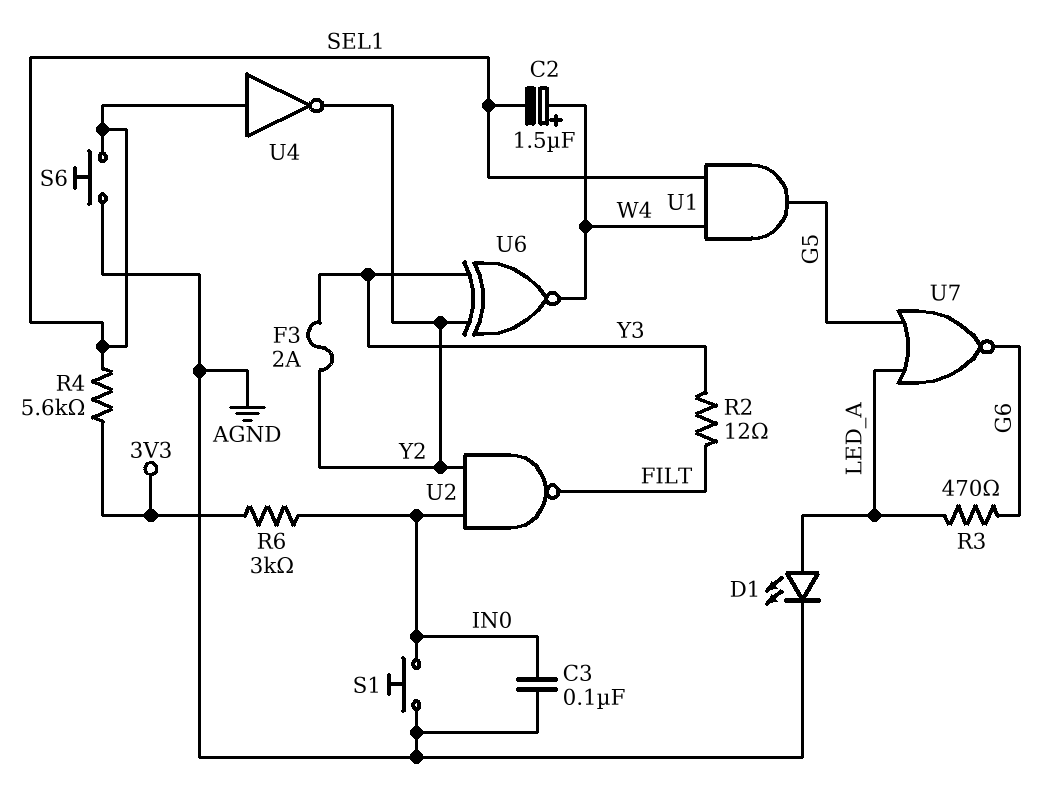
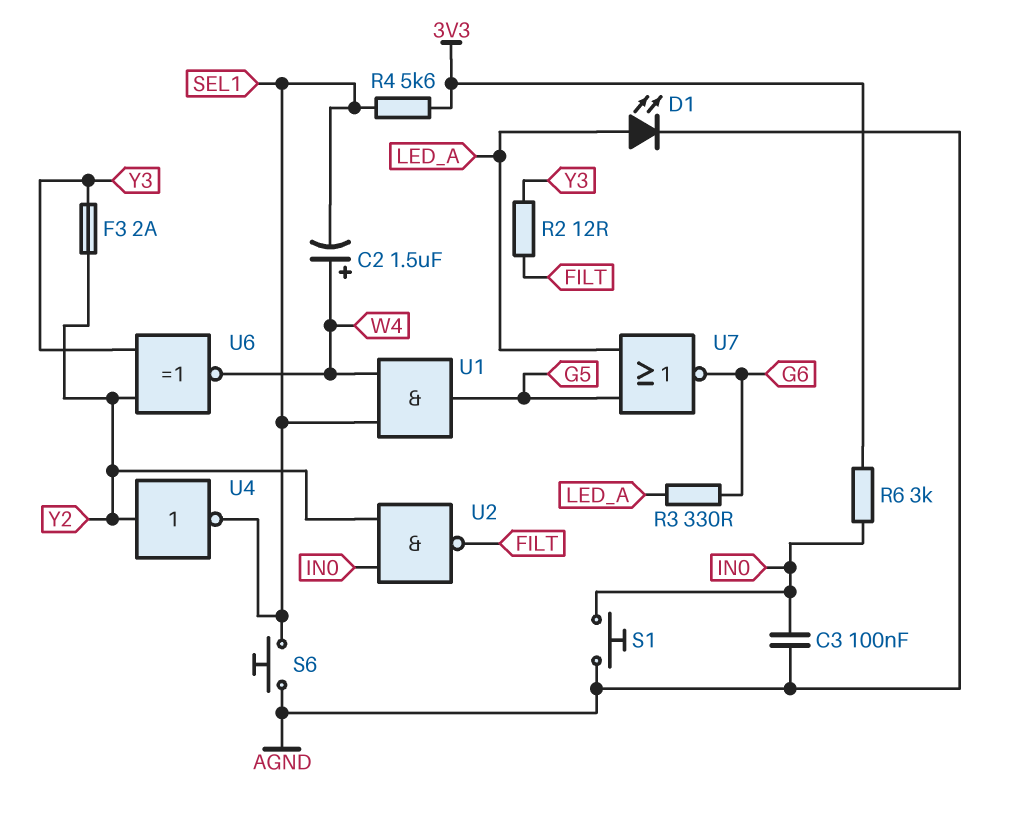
R3: 470 (G6, LED_A) -> 330 (G6, LED_A)
U4: NOT (in SEL1, out Y2) -> NOT (in Y2, out SEL1)

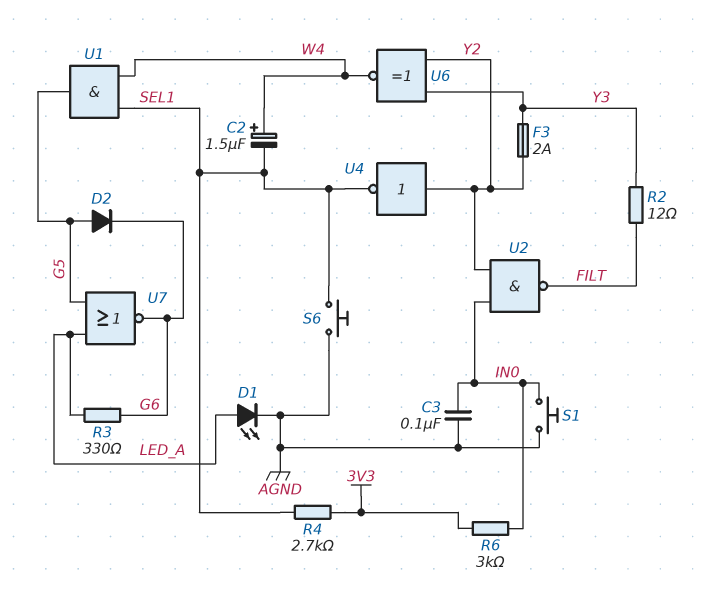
D2: none -> diode (A G5, K G6)
R4: 5.6k (3V3, SEL1) -> 2.7k (3V3, SEL1)

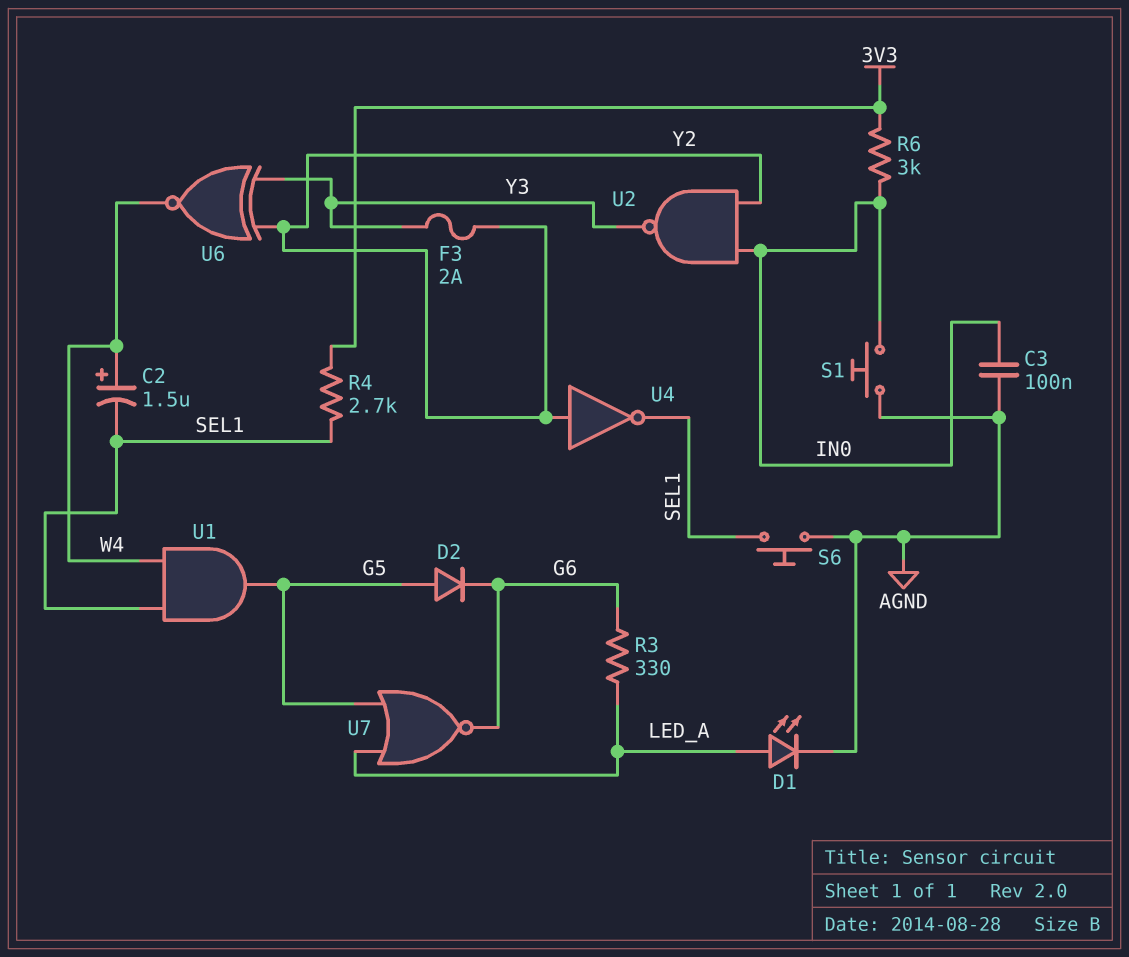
R2: 12 (FILT, Y3) -> none
U2: NAND (in IN0, in Y2, out FILT) -> NAND (in IN0, in Y2, out Y3)

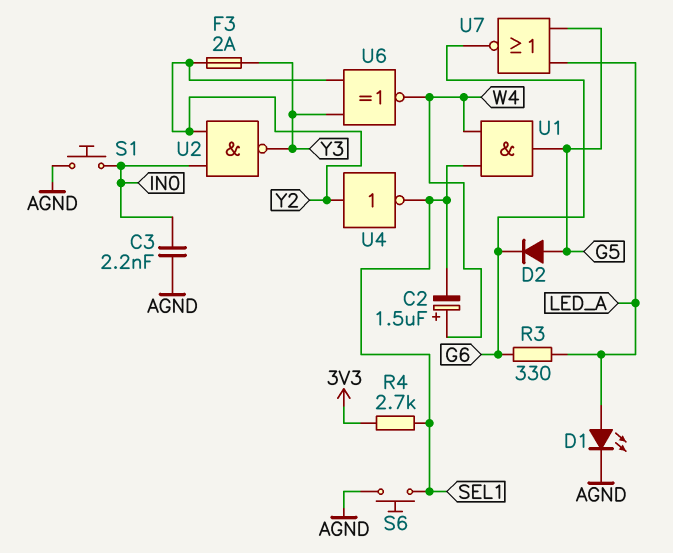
C3: 100nF (AGND, IN0) -> 2.2nF (AGND, IN0)
R6: 3k (3V3, IN0) -> none

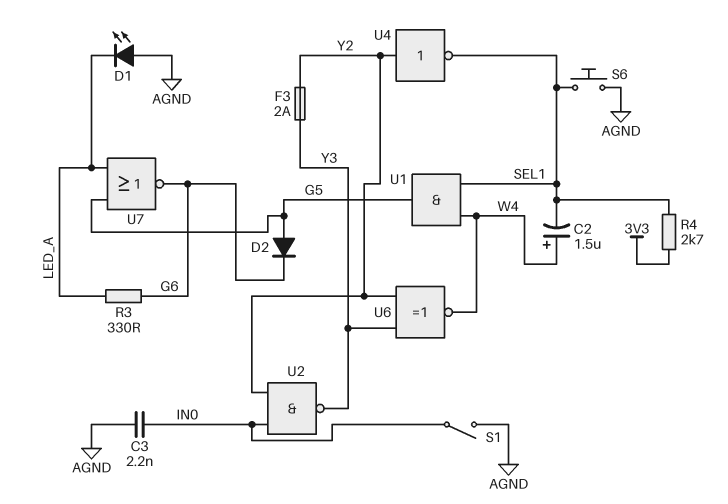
D1: LED (A LED_A, K AGND) -> LED (A AGND, K LED_A)
S1: button (AGND, IN0) -> switch (AGND, IN0)

